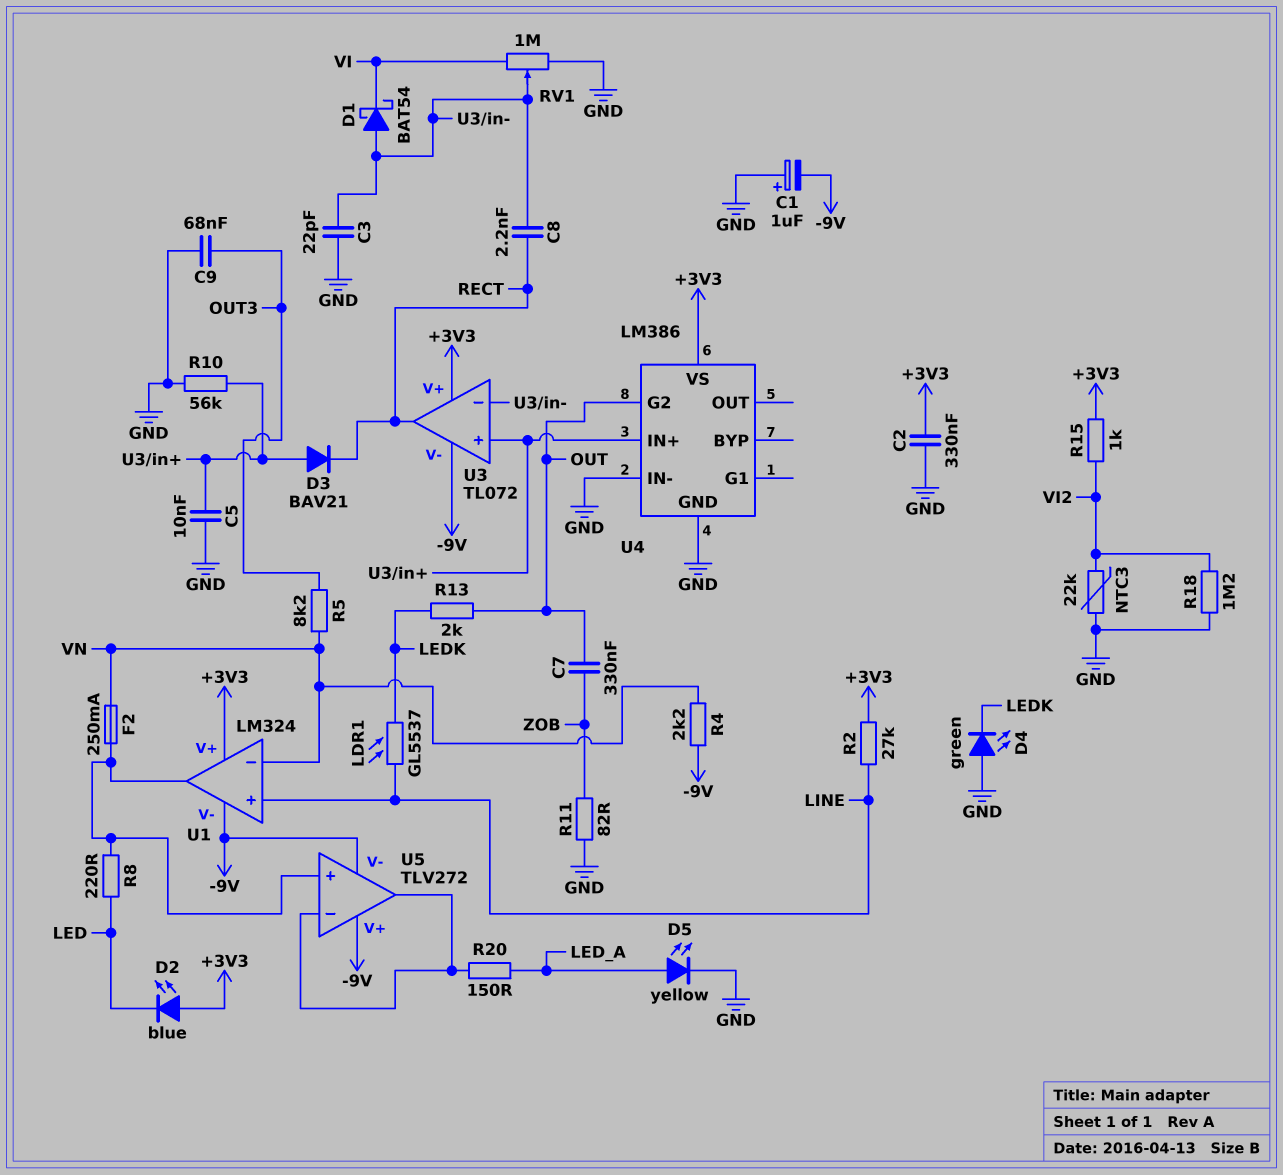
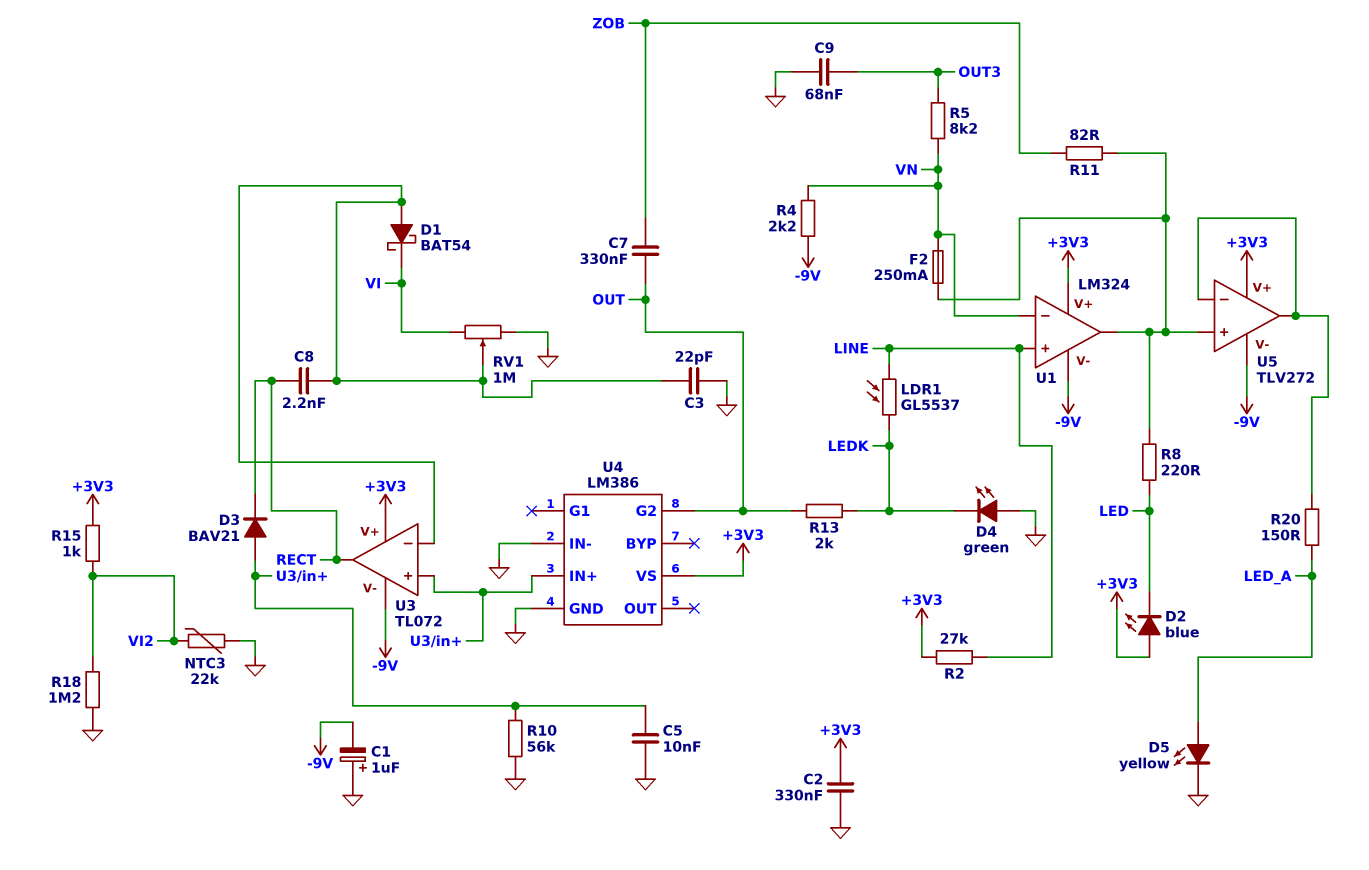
R11: 82 (GND, ZOB) -> 82 (U1/out, ZOB)
U5 pin V+: -9V -> +3V3

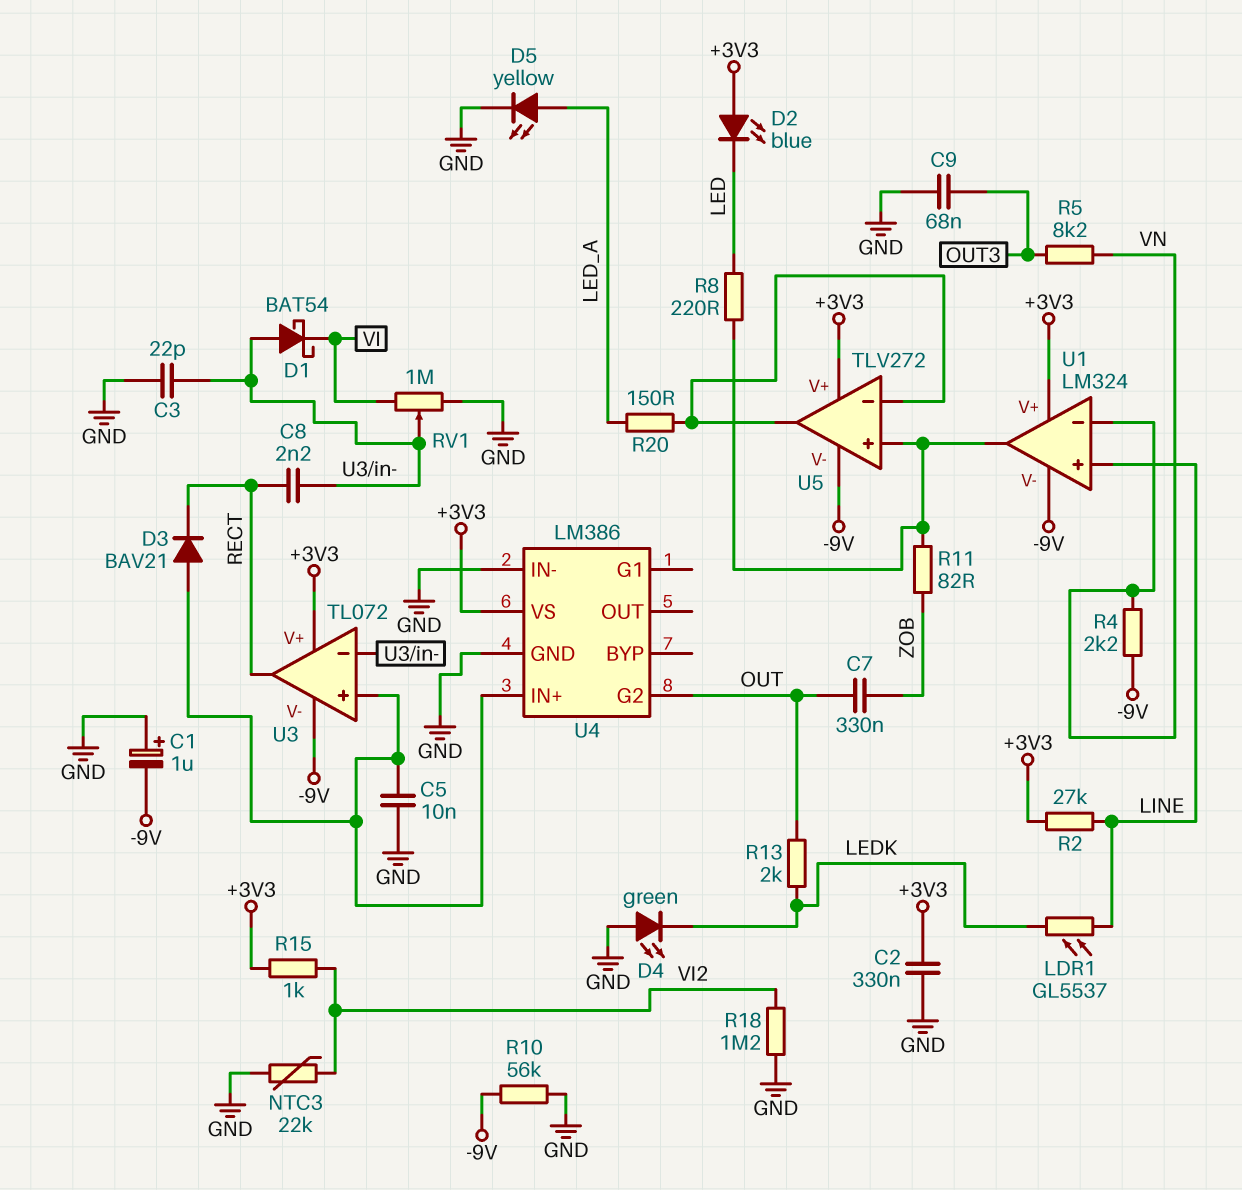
F2: 250mA (U1/out, VN) -> none
R10: 56k (GND, U3/in+) -> 56k (-9V, GND)

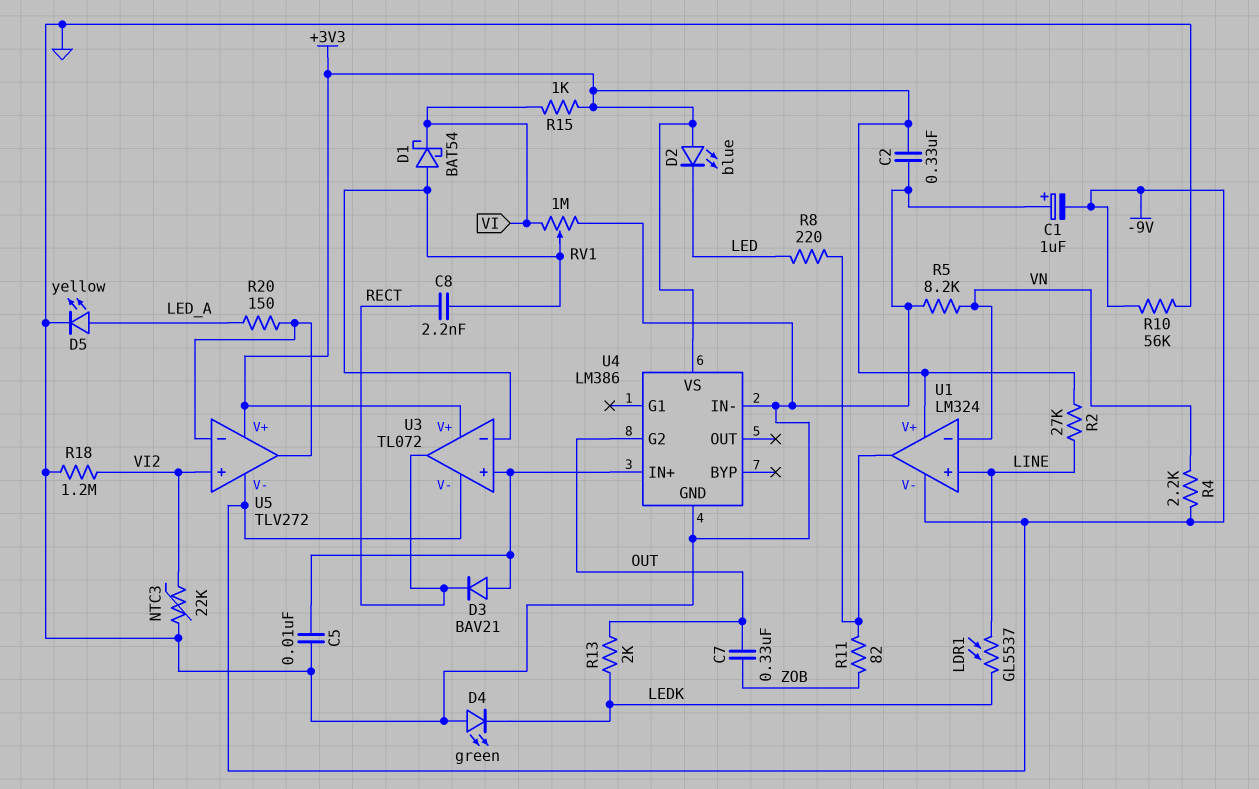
C3: 22pF (GND, U3/in-) -> none
C9: 68nF (GND, OUT3) -> none
R5: 8.2k (OUT3, VN) -> 8.2k (GND, VN)
R15: 1k (+3V3, VI2) -> 1k (+3V3, VI)
U5 pin in+: U1/out -> VI2

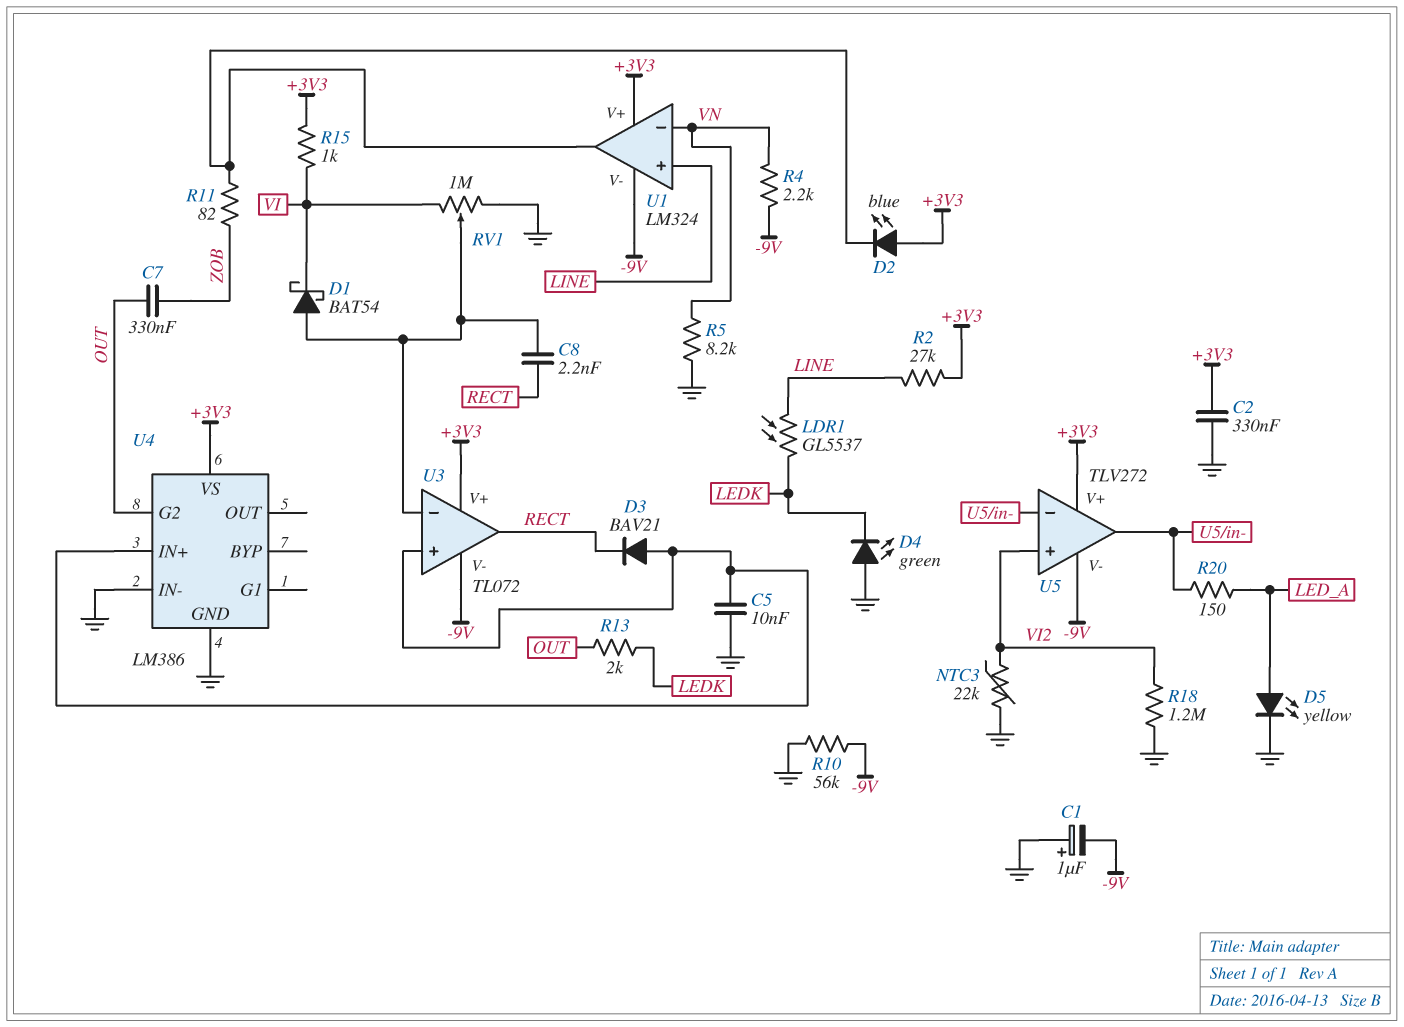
D2: LED blue (A +3V3, K LED) -> LED blue (A +3V3, K U1/out)
R8: 220 (LED, U1/out) -> none

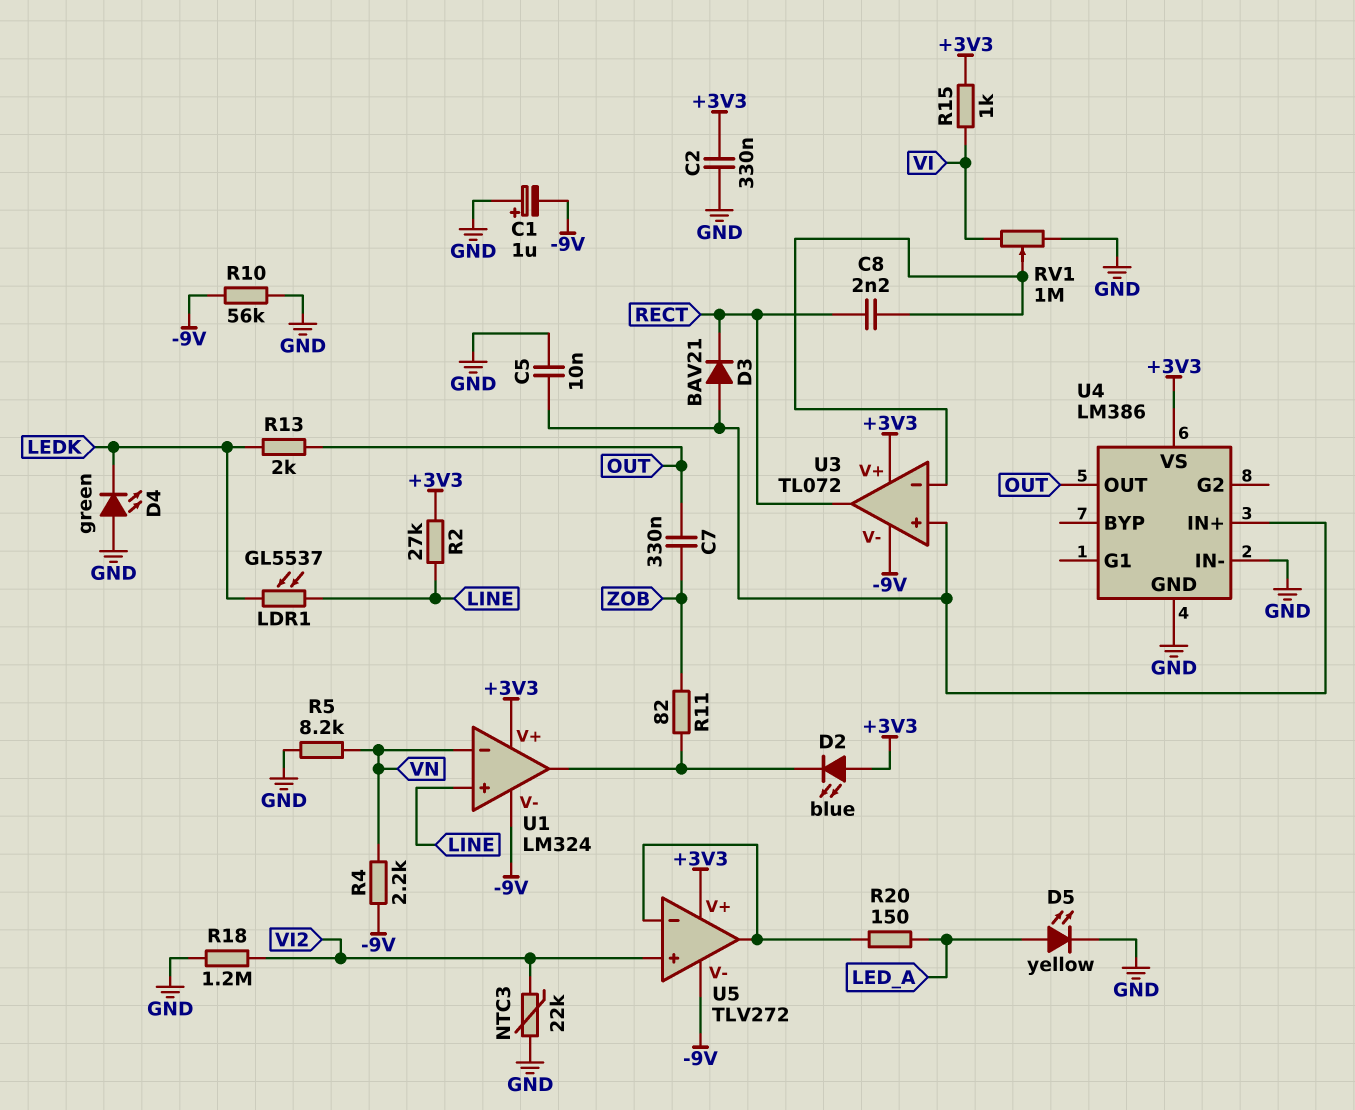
D1: schottky BAT54 (A U3/in-, K VI) -> none
U4 pin G2: OUT -> none
U4 pin OUT: none -> OUT

